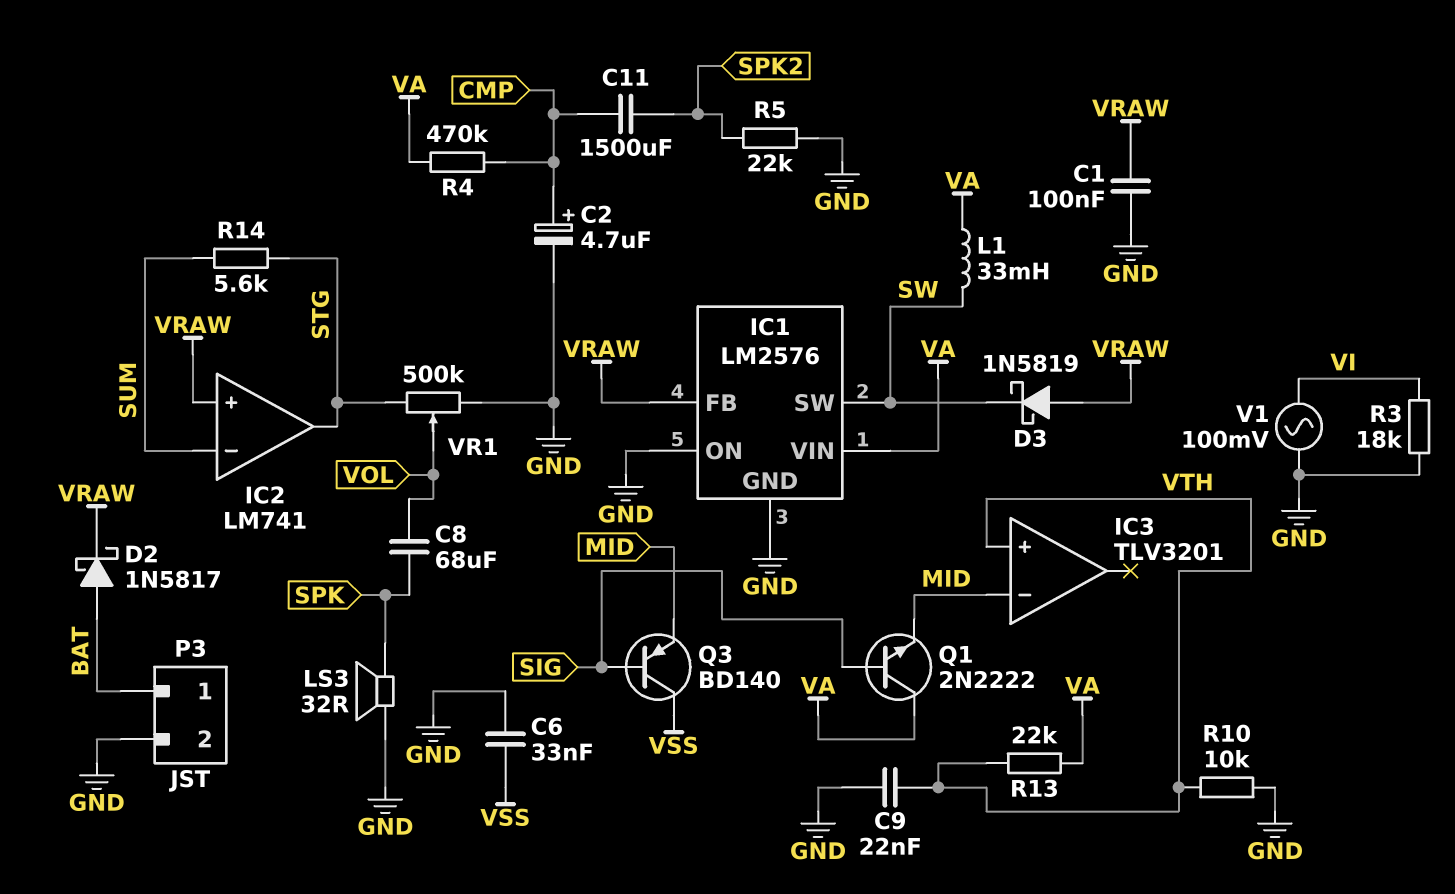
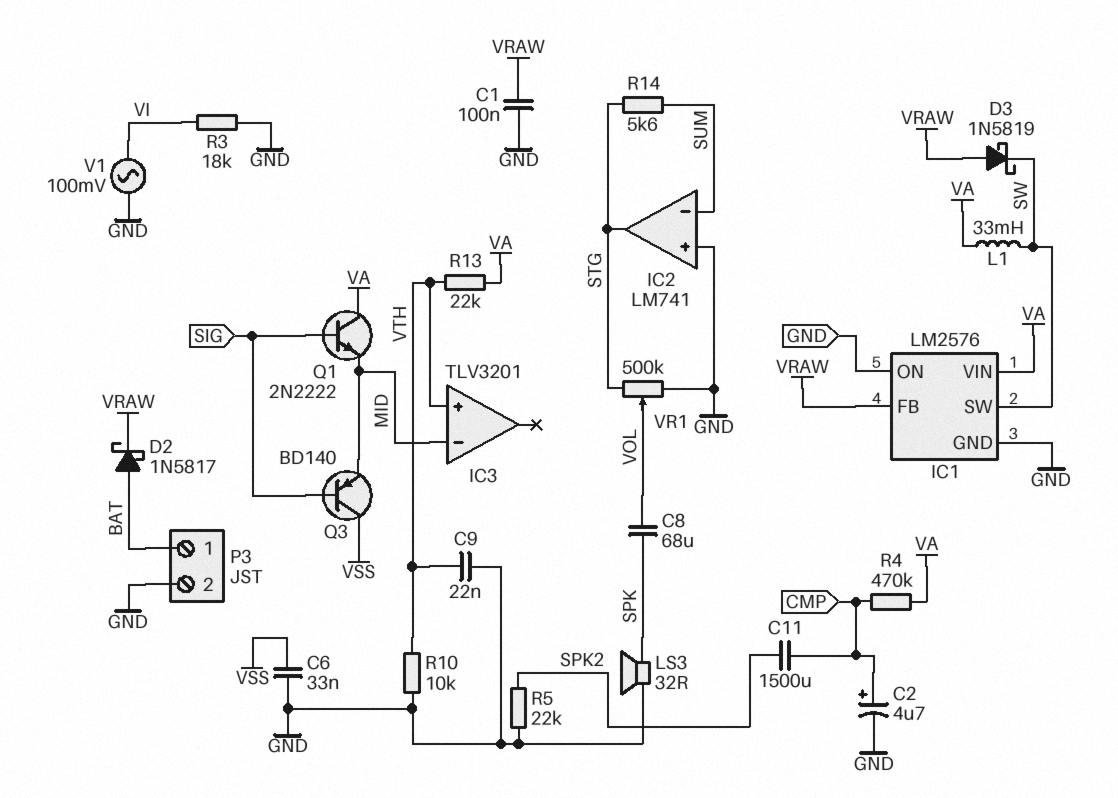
IC2 pin in+: VRAW -> GND

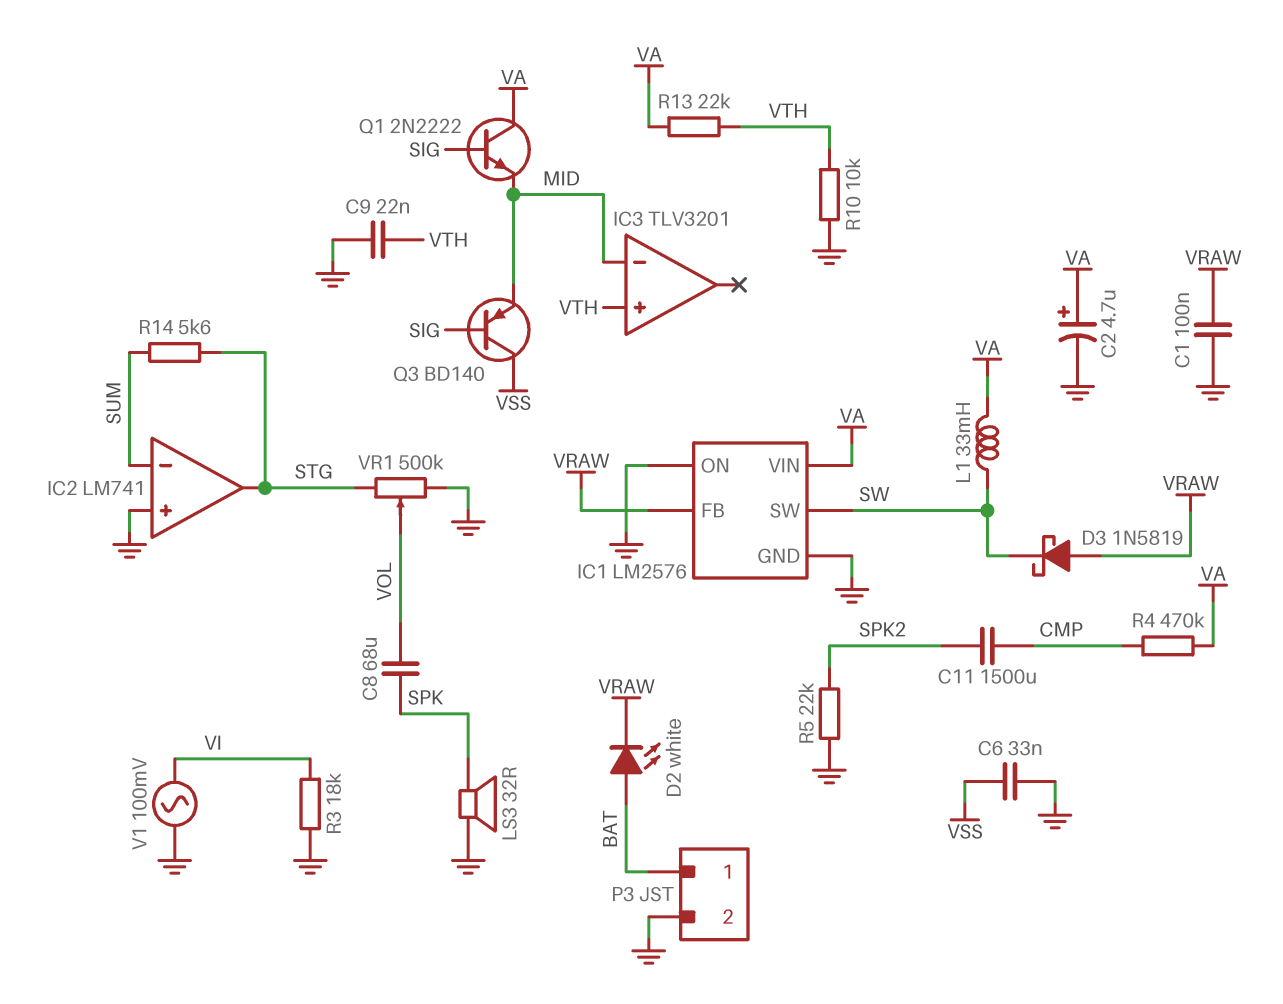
C2: 4.7uF (plus CMP, minus GND) -> 4.7uF (plus VA, minus GND)
D2: schottky 1N5817 (A BAT, K VRAW) -> LED white (A BAT, K VRAW)

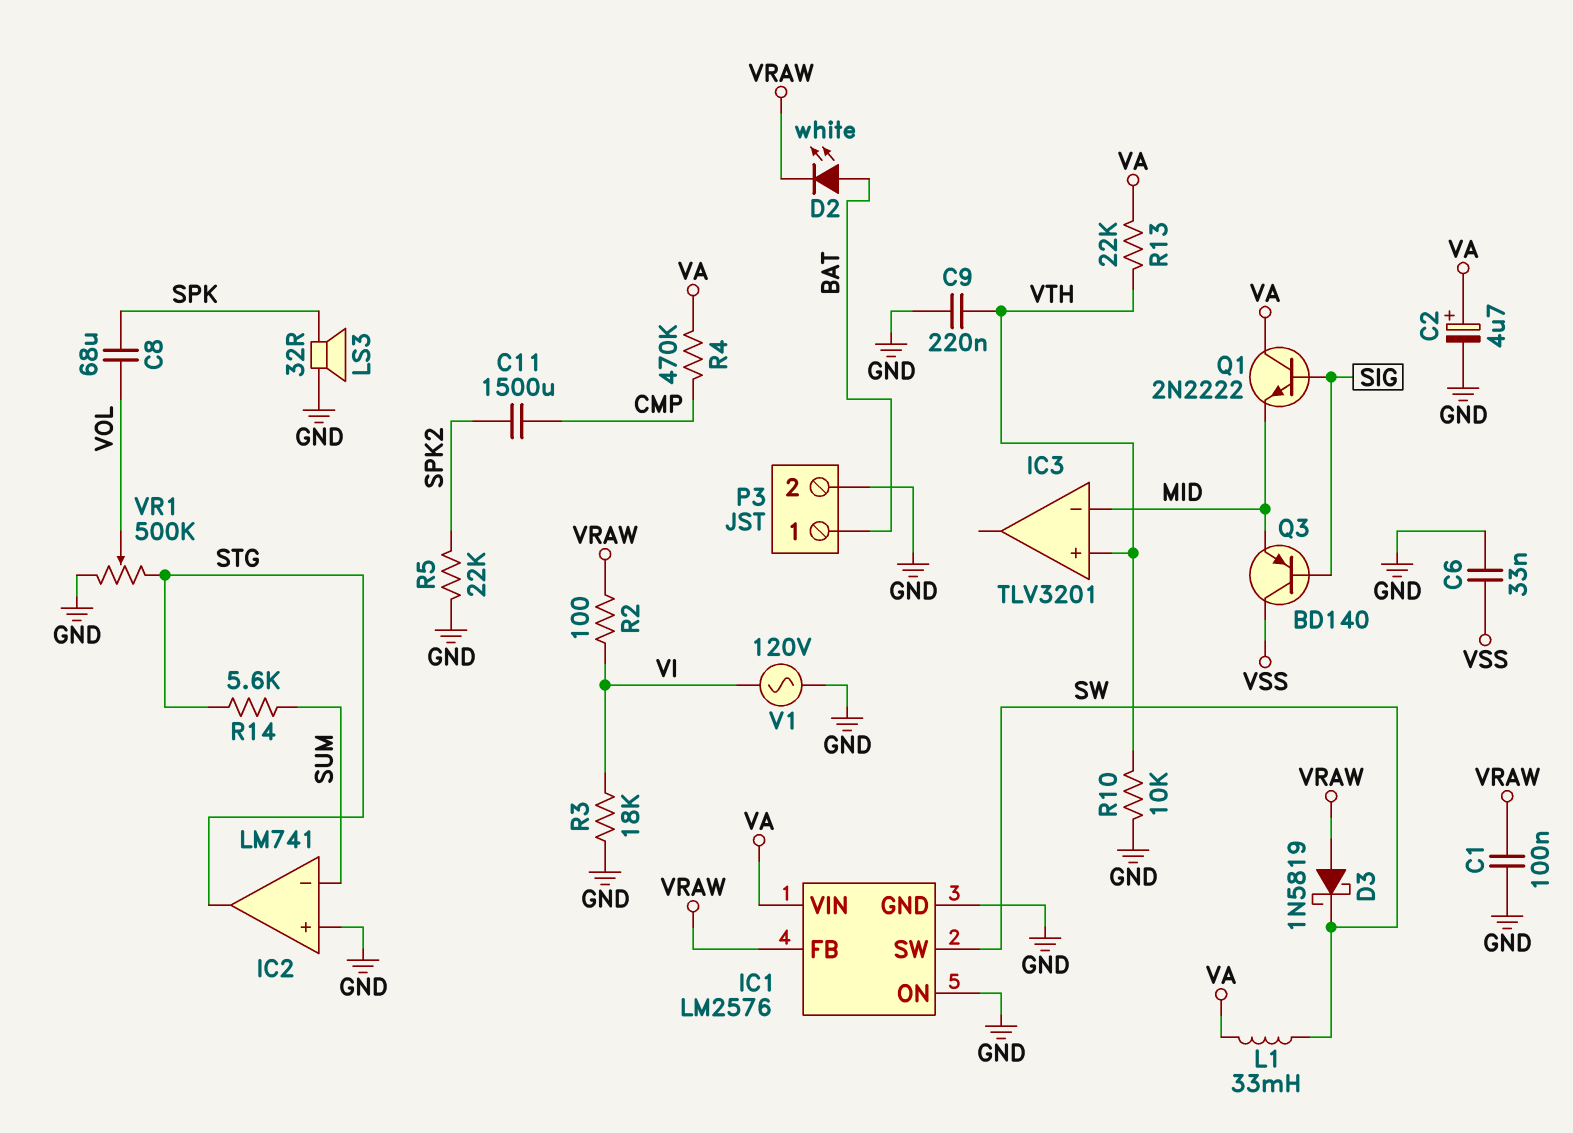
C9: 22nF (GND, VTH) -> 220nF (GND, VTH)
R2: none -> 100 (VI, VRAW)
V1: AC 100mV (GND, VI) -> AC 120V (GND, VI)

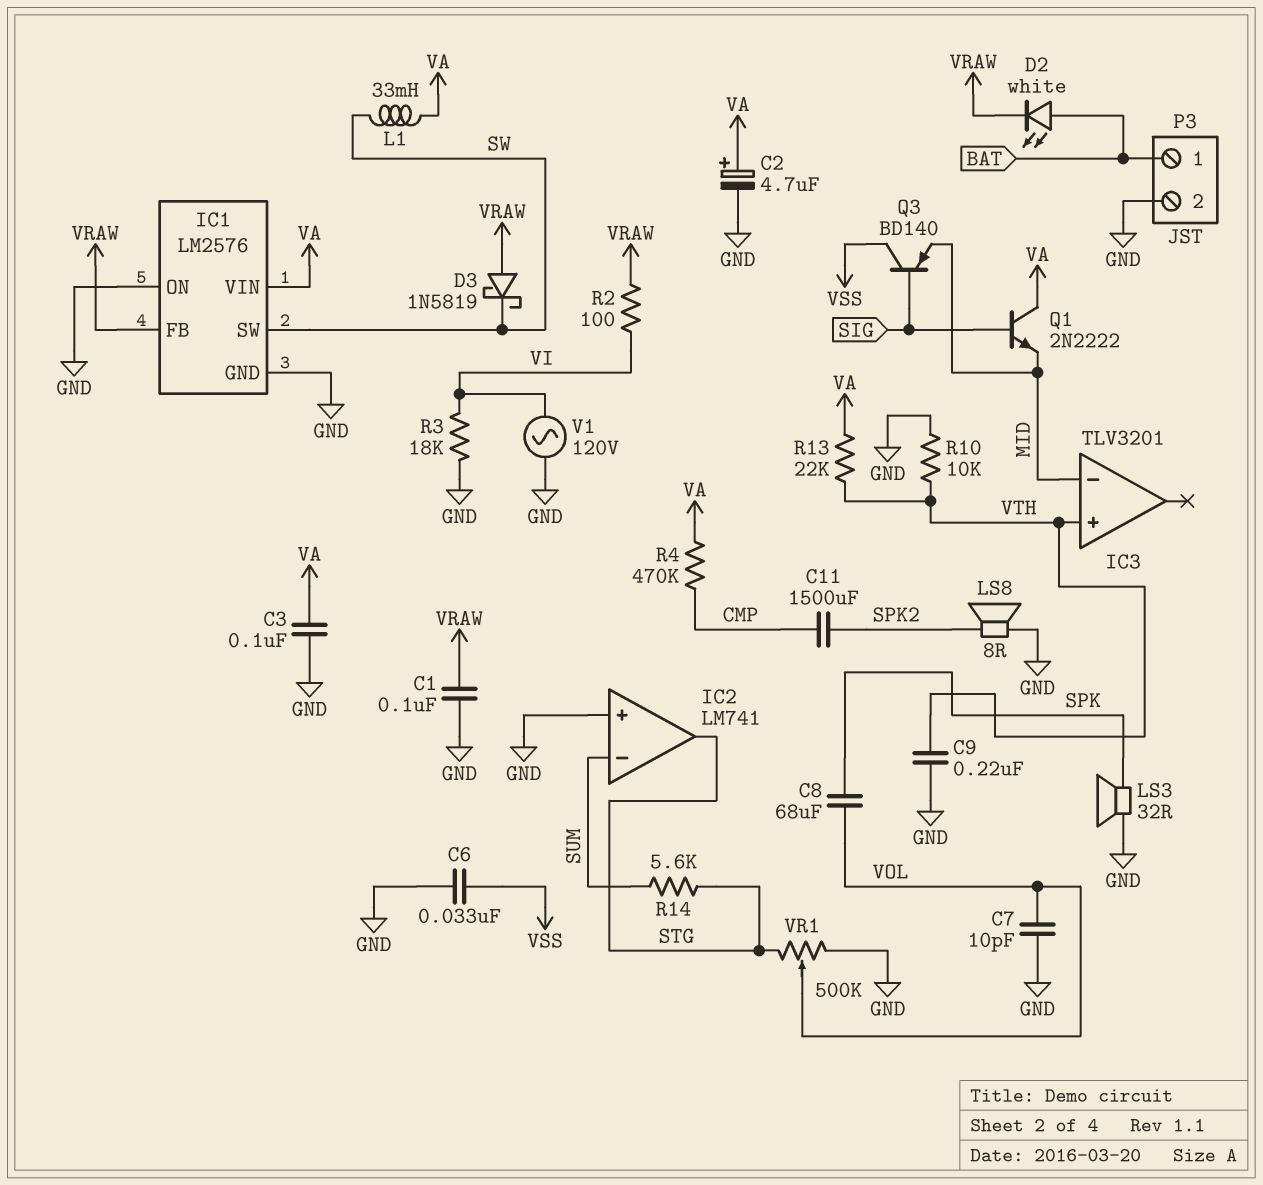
C3: none -> 100nF (GND, VA)
C7: none -> 10pF (GND, VOL)
LS8: none -> speaker 8R (GND, SPK2)
R5: 22k (GND, SPK2) -> none

